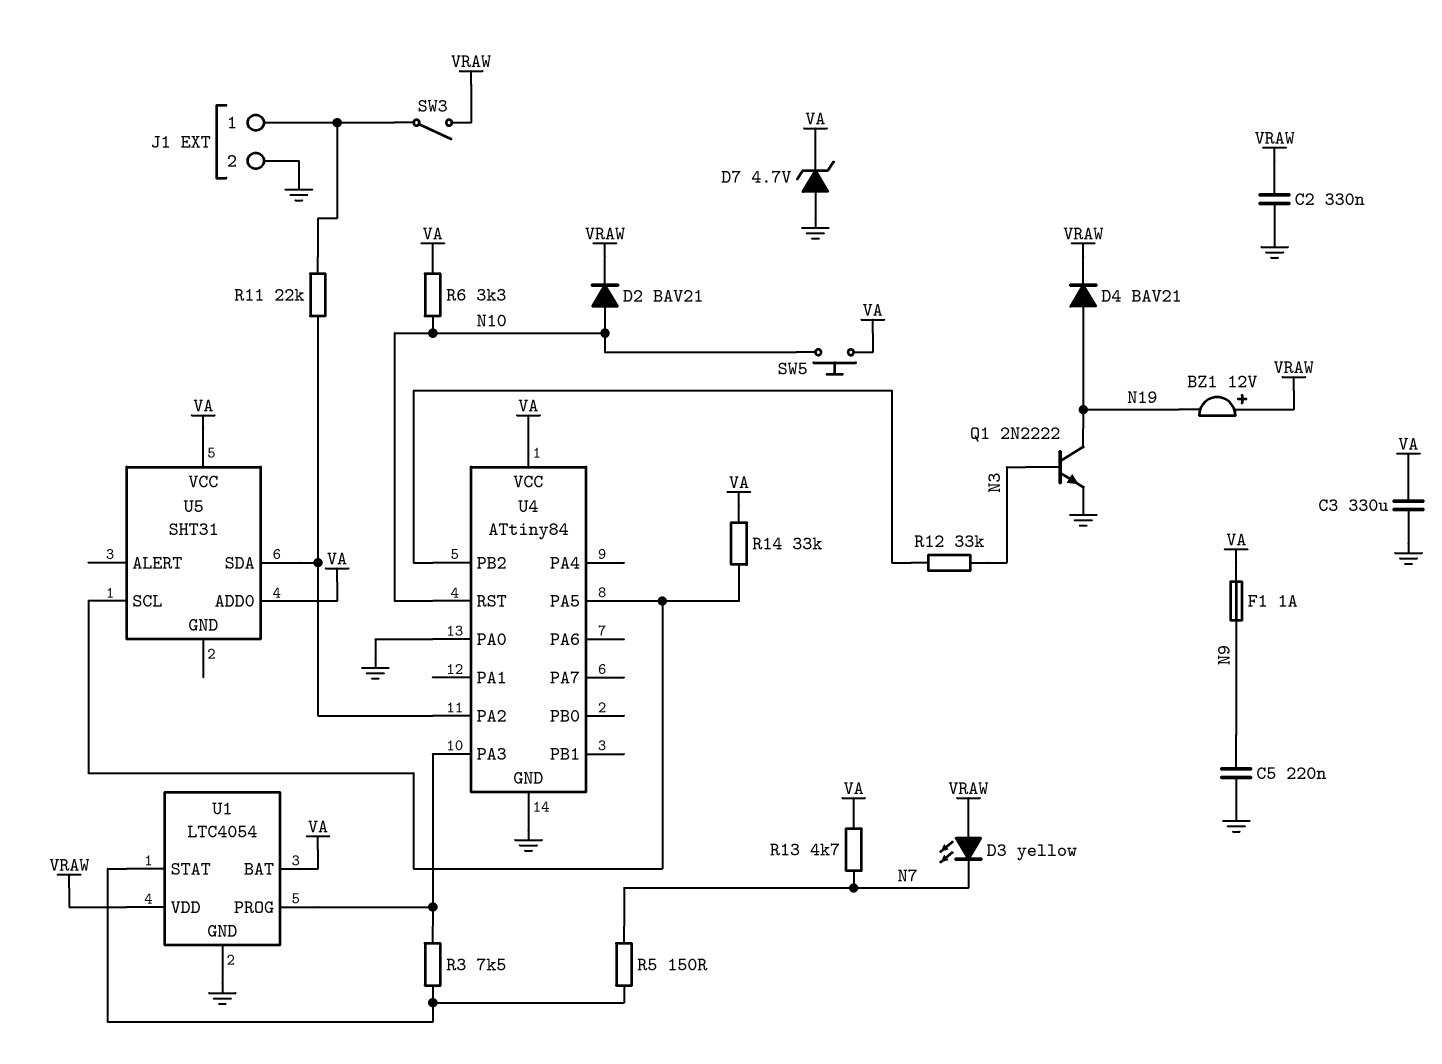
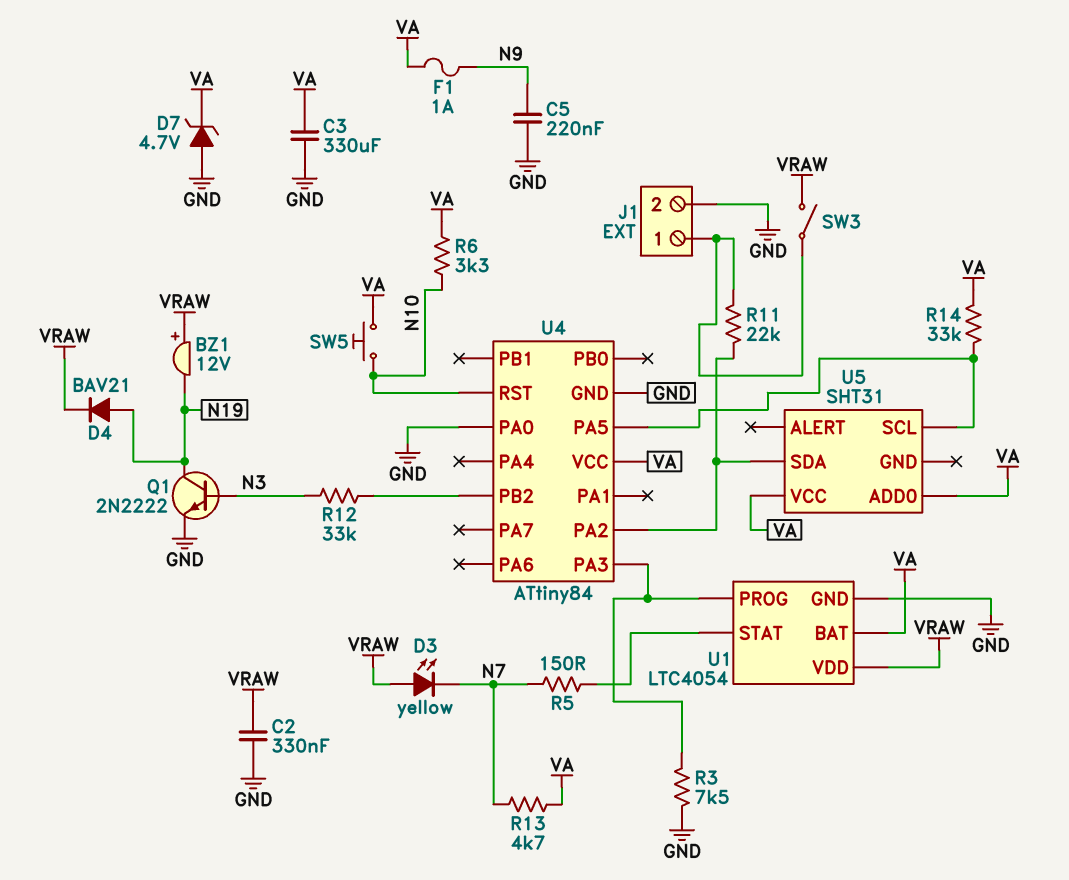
D2: diode BAV21 (A N10, K VRAW) -> none
R3: 7.5k (U1/PROG, U1/STAT) -> 7.5k (GND, U1/PROG)

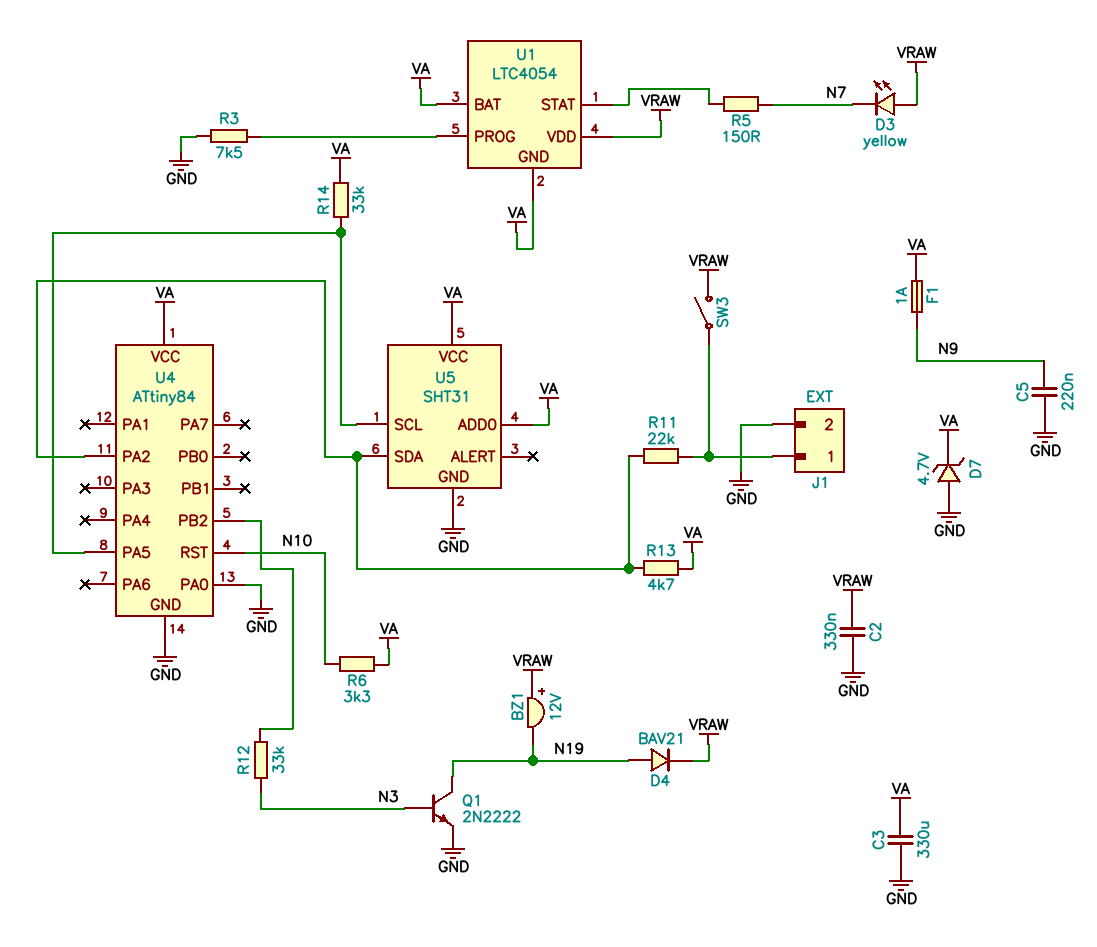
R13: 4.7k (N7, VA) -> 4.7k (U4/PA2, VA)
SW5: button (N10, VA) -> none
U1 pin GND: GND -> VA
U4 pin PA3: U1/PROG -> none
U5 pin GND: none -> GND

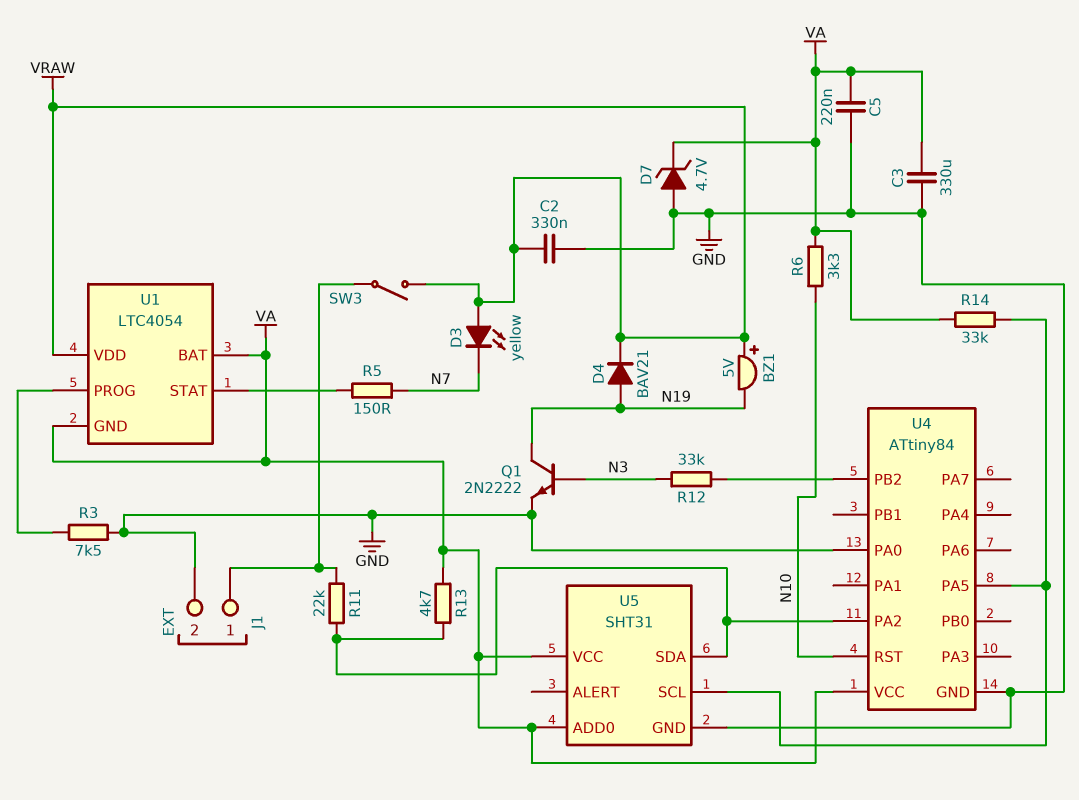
BZ1: buzzer 12V (plus VRAW, minus N19) -> buzzer 5V (plus VRAW, minus N19)
C5: 220nF (GND, N9) -> 220nF (GND, VA)
F1: 1A (N9, VA) -> none

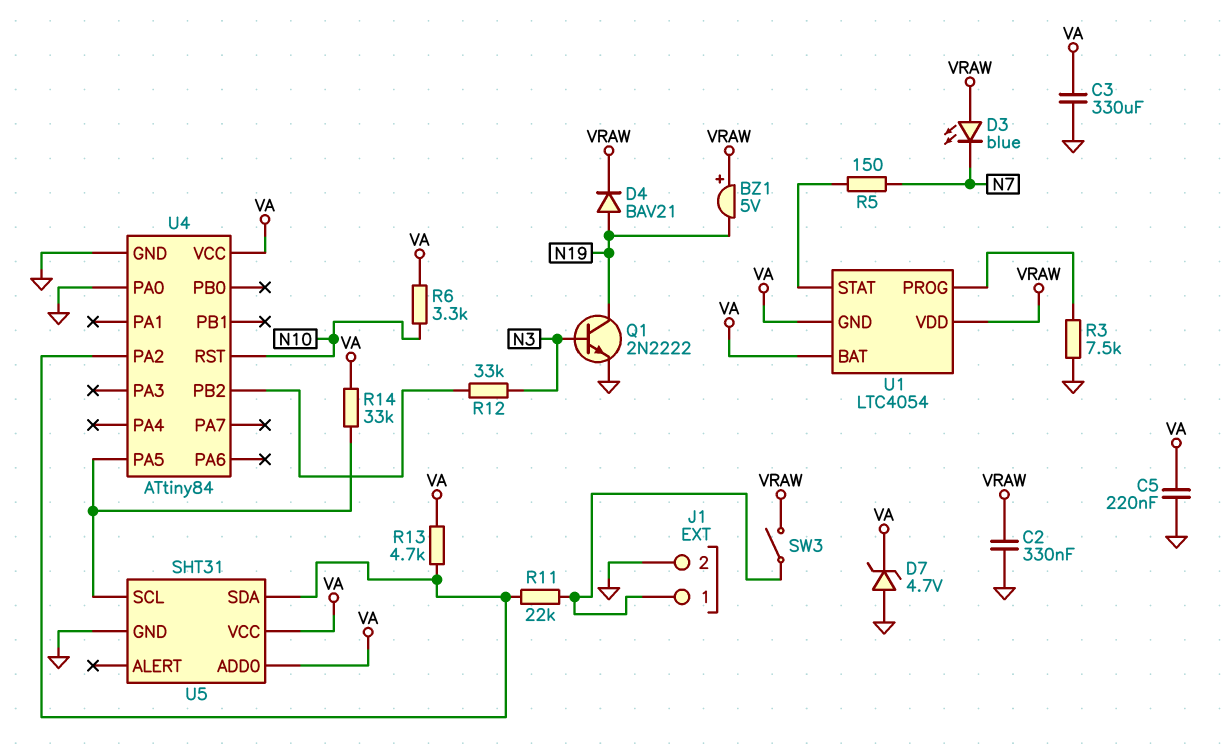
D3: LED yellow (A VRAW, K N7) -> LED blue (A VRAW, K N7)

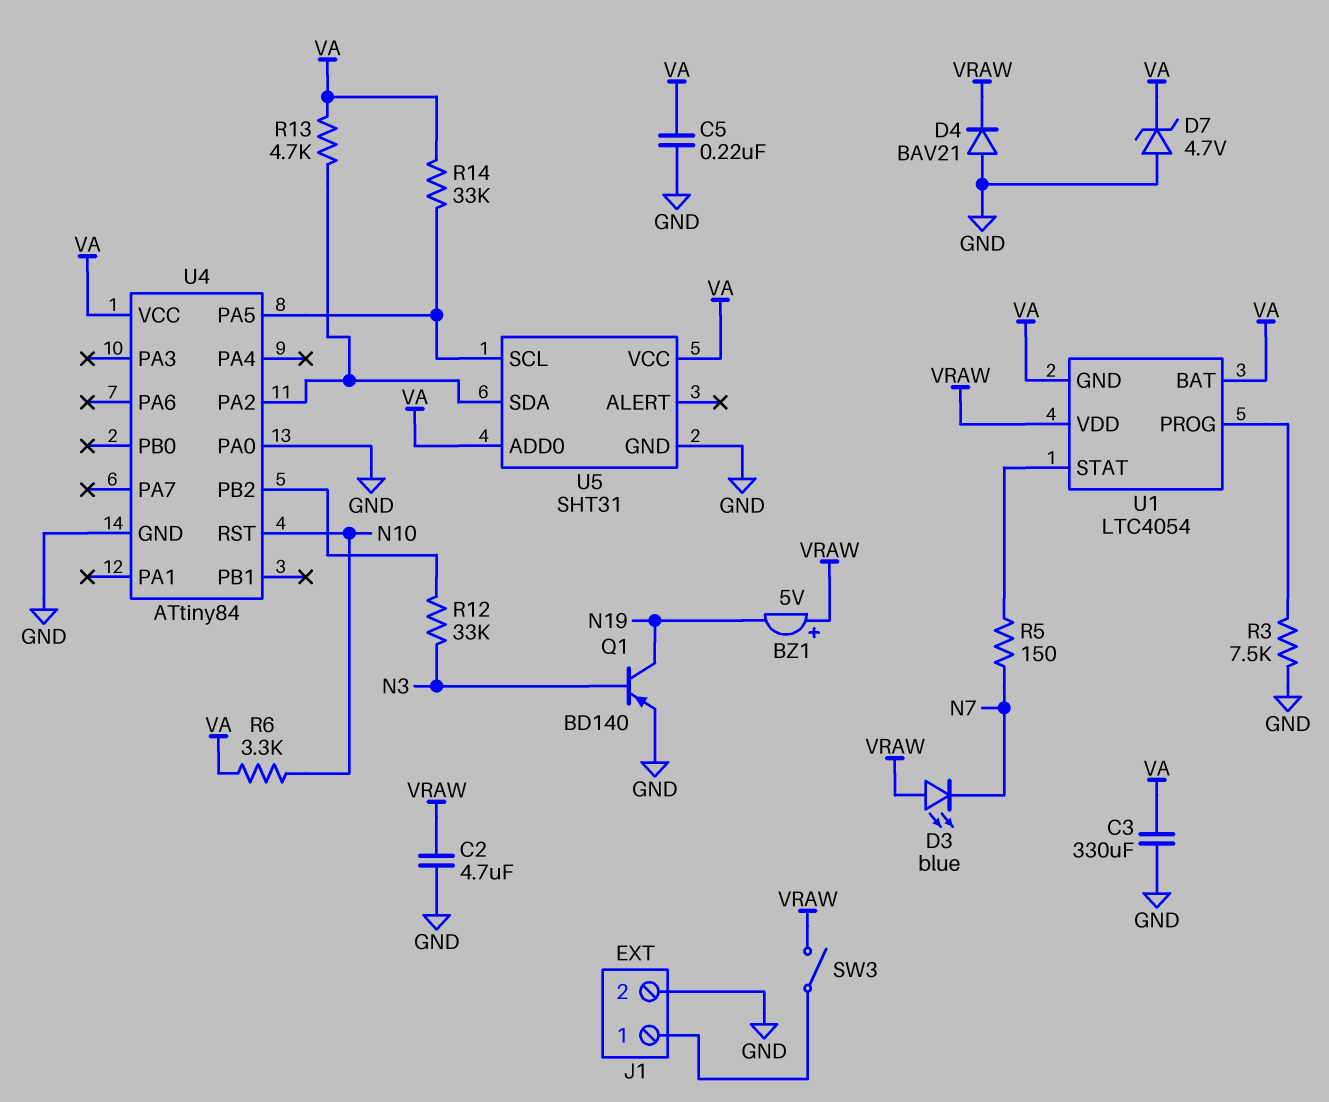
C2: 330nF (GND, VRAW) -> 4.7uF (GND, VRAW)
D4: diode BAV21 (A N19, K VRAW) -> diode BAV21 (A GND, K VRAW)
Q1: NPN 2N2222 (B N3, C N19, E GND) -> PNP BD140 (B N3, C N19, E GND)
R11: 22k (J1/1, U4/PA2) -> none

